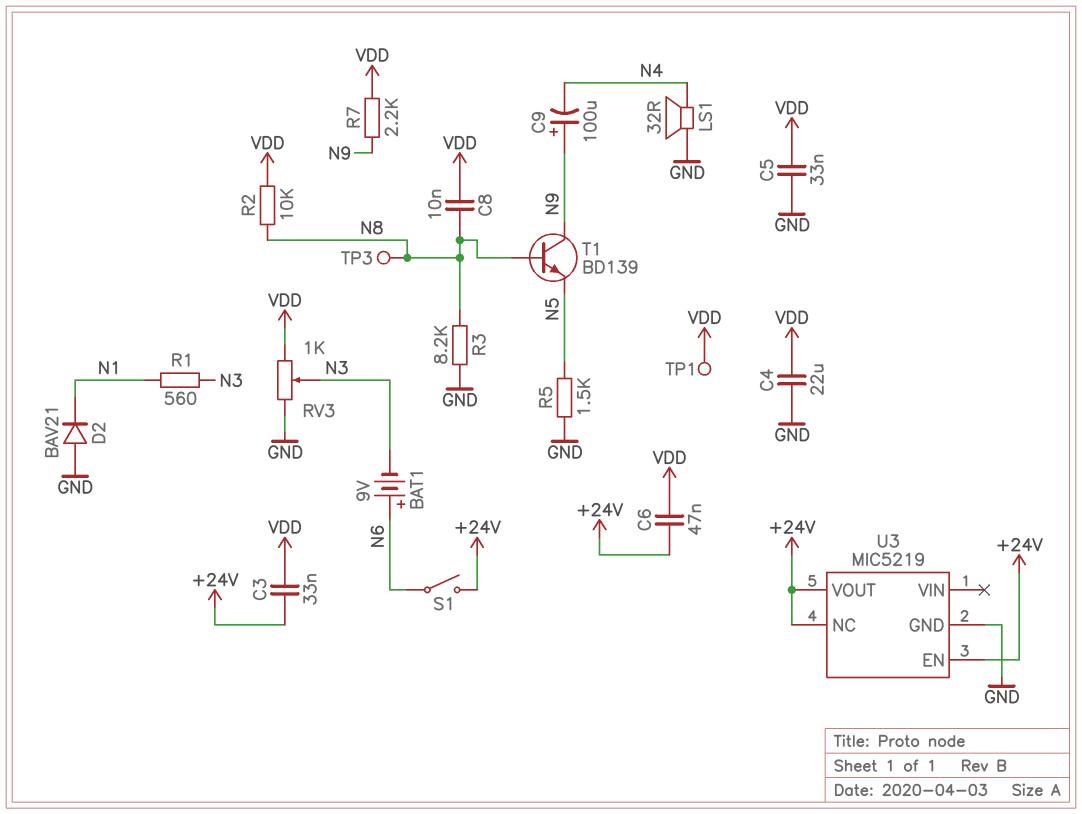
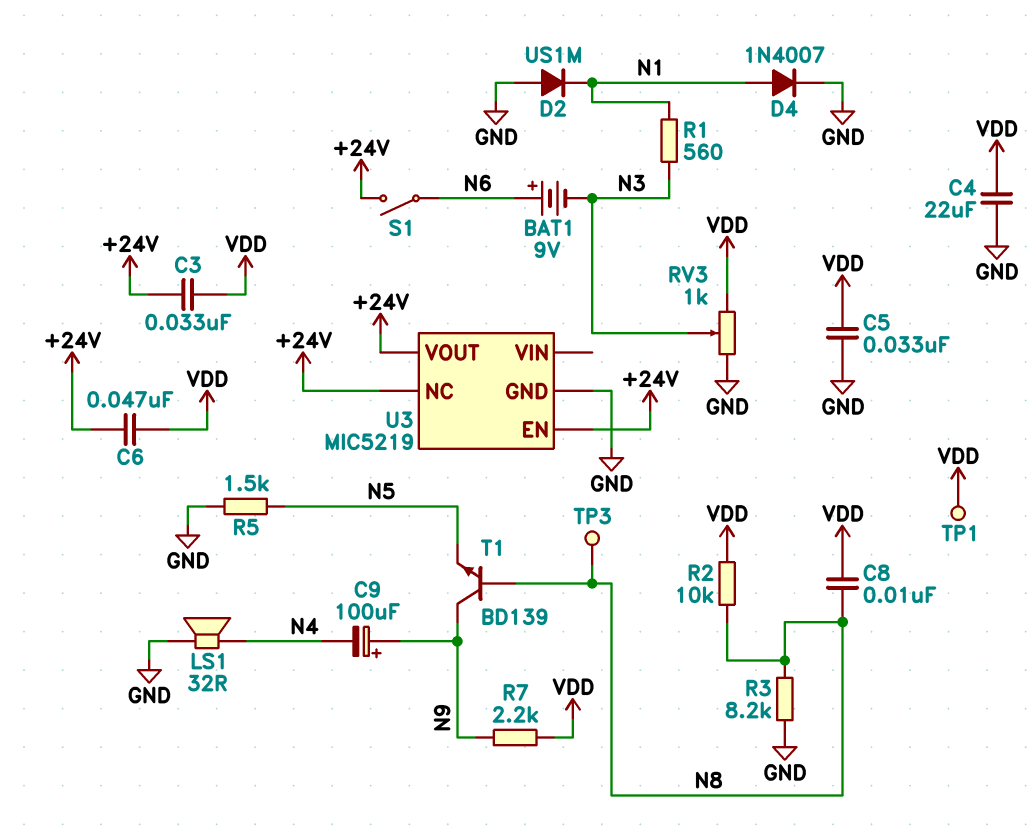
D2: diode BAV21 (A GND, K N1) -> diode US1M (A GND, K N1)
D4: none -> diode 1N4007 (A N1, K GND)

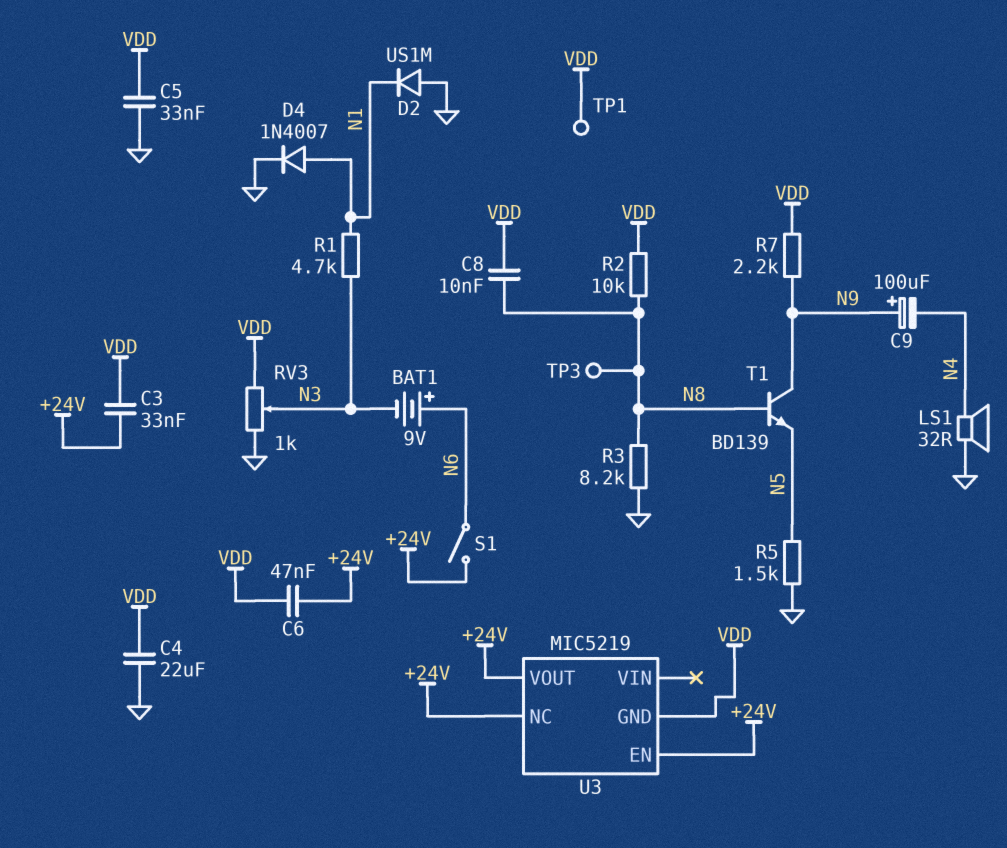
R1: 560 (N1, N3) -> 4.7k (N1, N3)
U3 pin GND: GND -> VDD

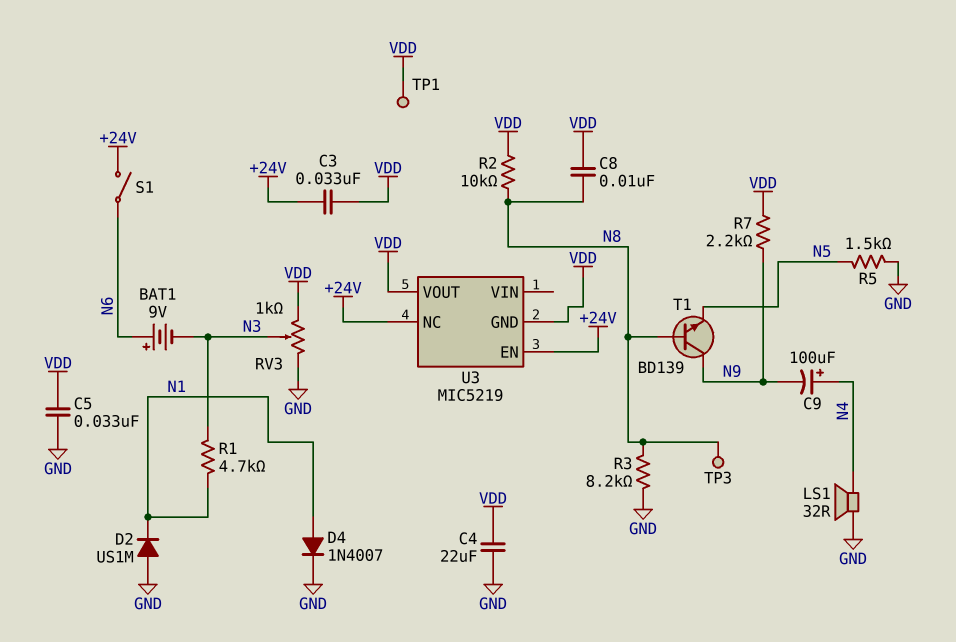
C6: 47nF (+24V, VDD) -> none
C9: 100uF (plus N9, minus N4) -> 100uF (plus N4, minus N9)
U3 pin VOUT: +24V -> VDD

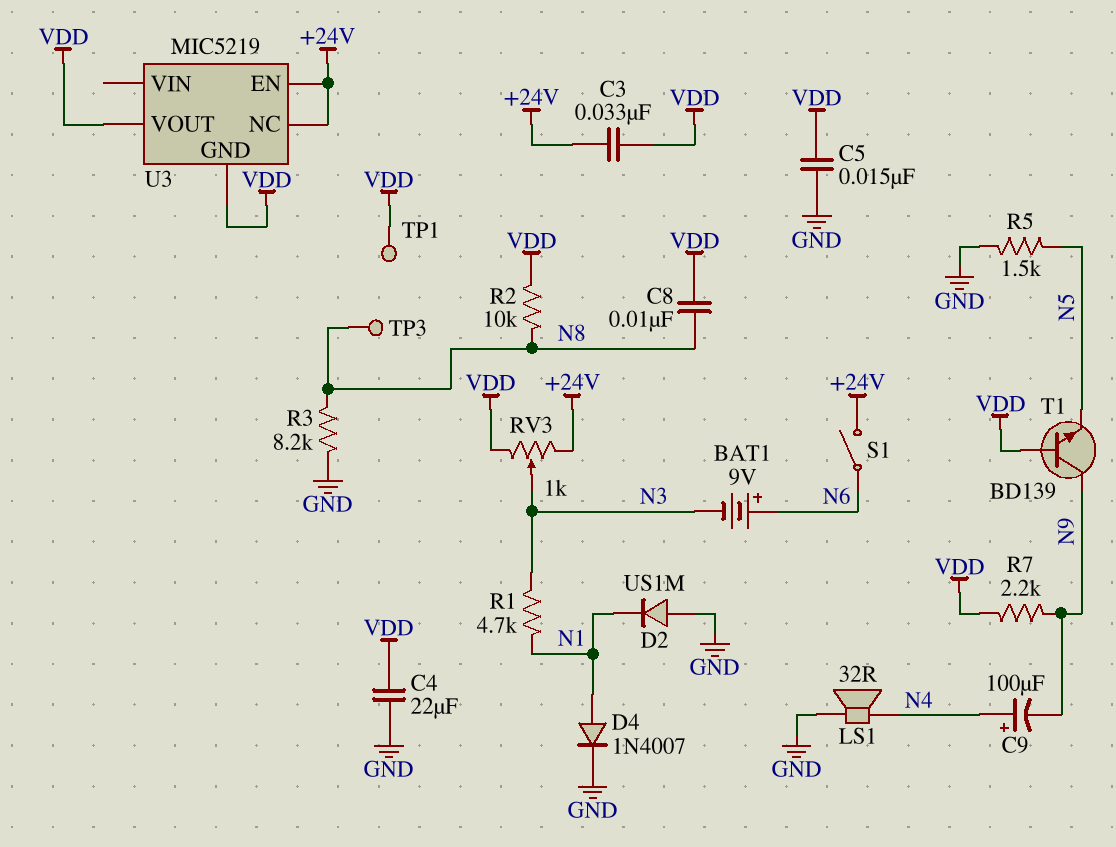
C5: 33nF (GND, VDD) -> 15nF (GND, VDD)
RV3: 1k (GND, VDD, wiper N3) -> 1k (+24V, VDD, wiper N3)
T1: NPN BD139 (B N8, C N9, E N5) -> NPN BD139 (B VDD, C N9, E N5)

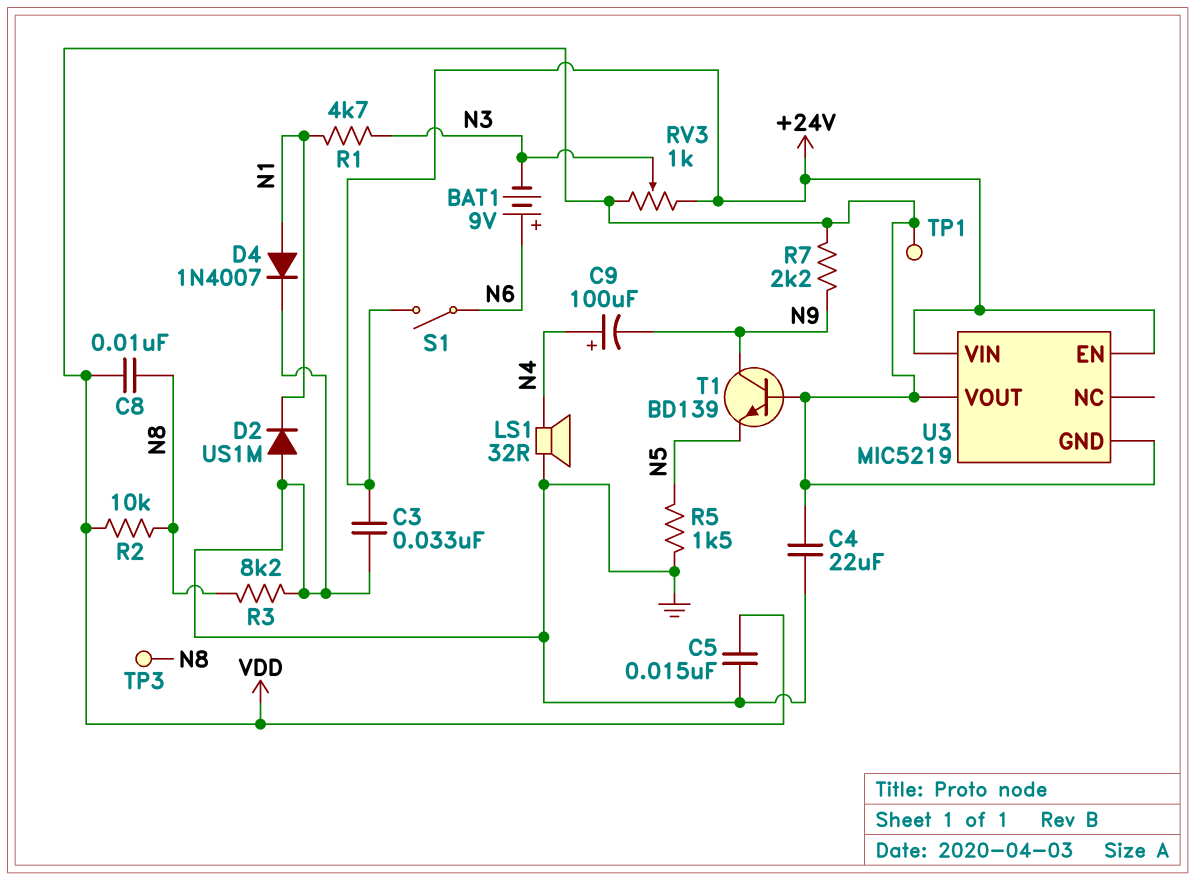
C3: 33nF (+24V, VDD) -> 33nF (+24V, GND)
U3 pin NC: +24V -> none
U3 pin VIN: none -> +24V

